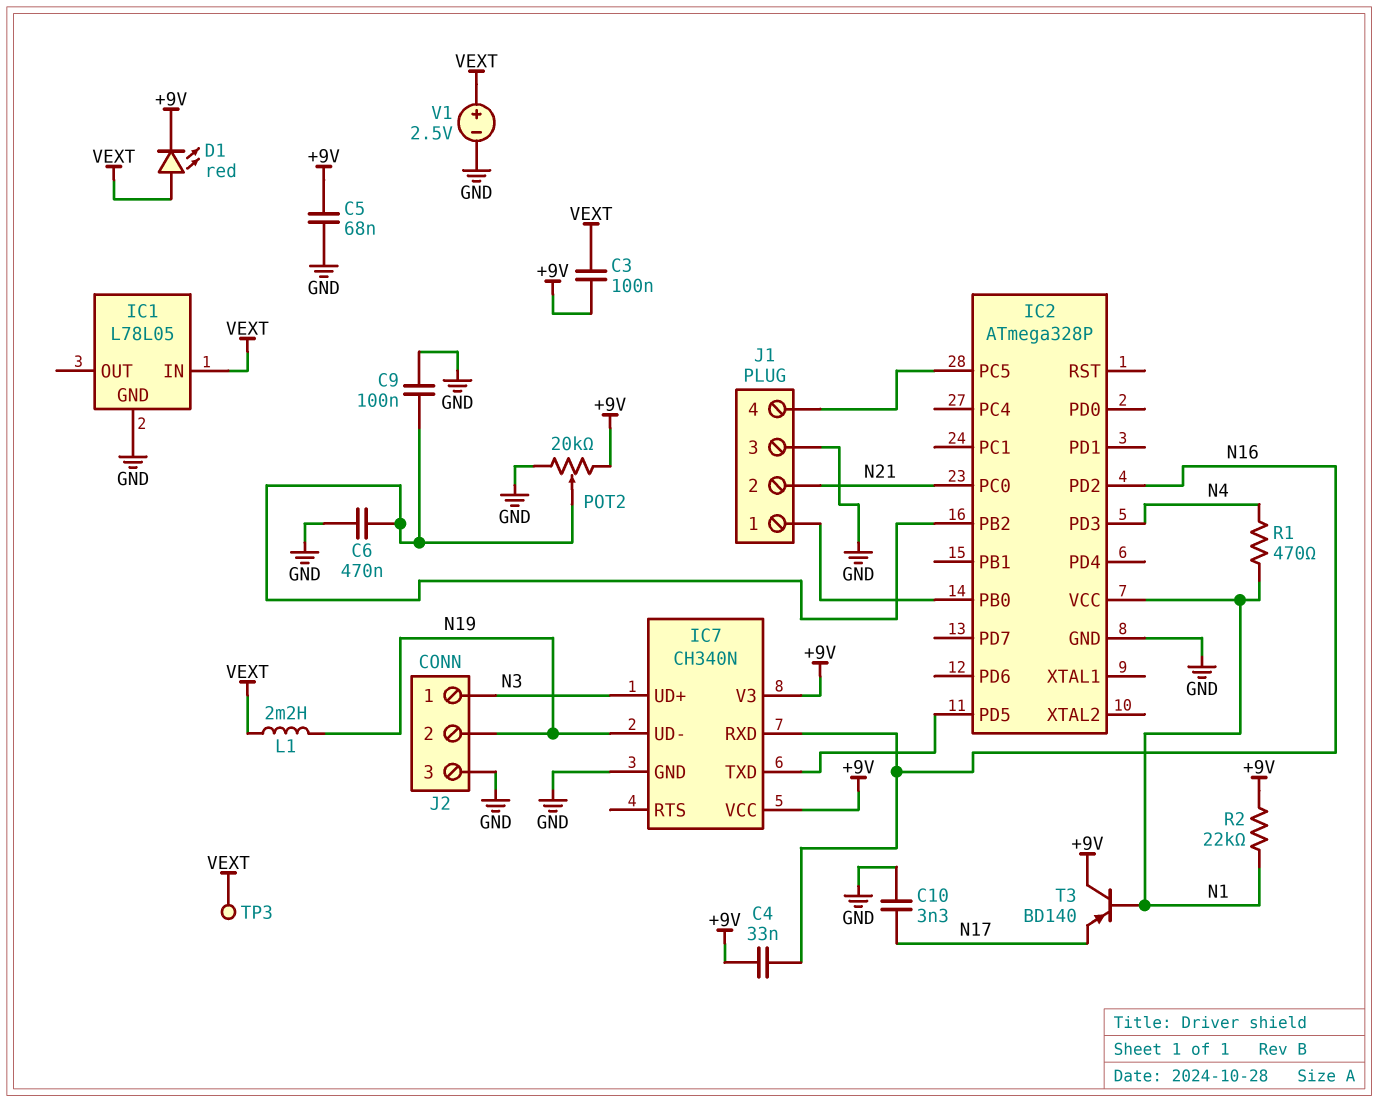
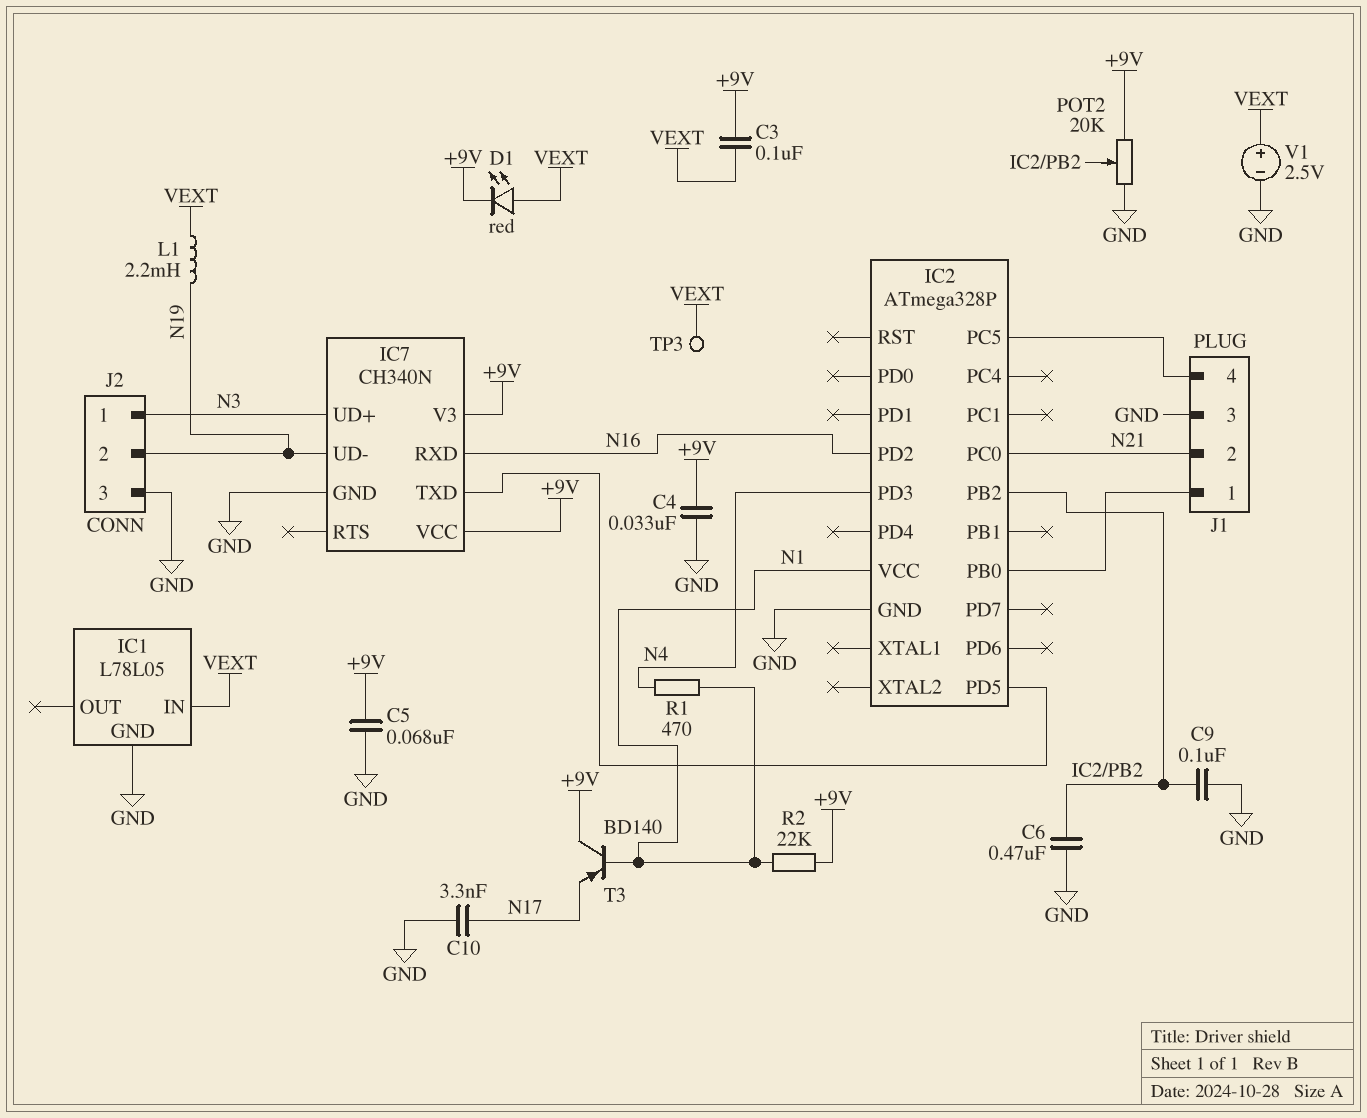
C4: 33nF (+9V, N16) -> 33nF (+9V, GND)

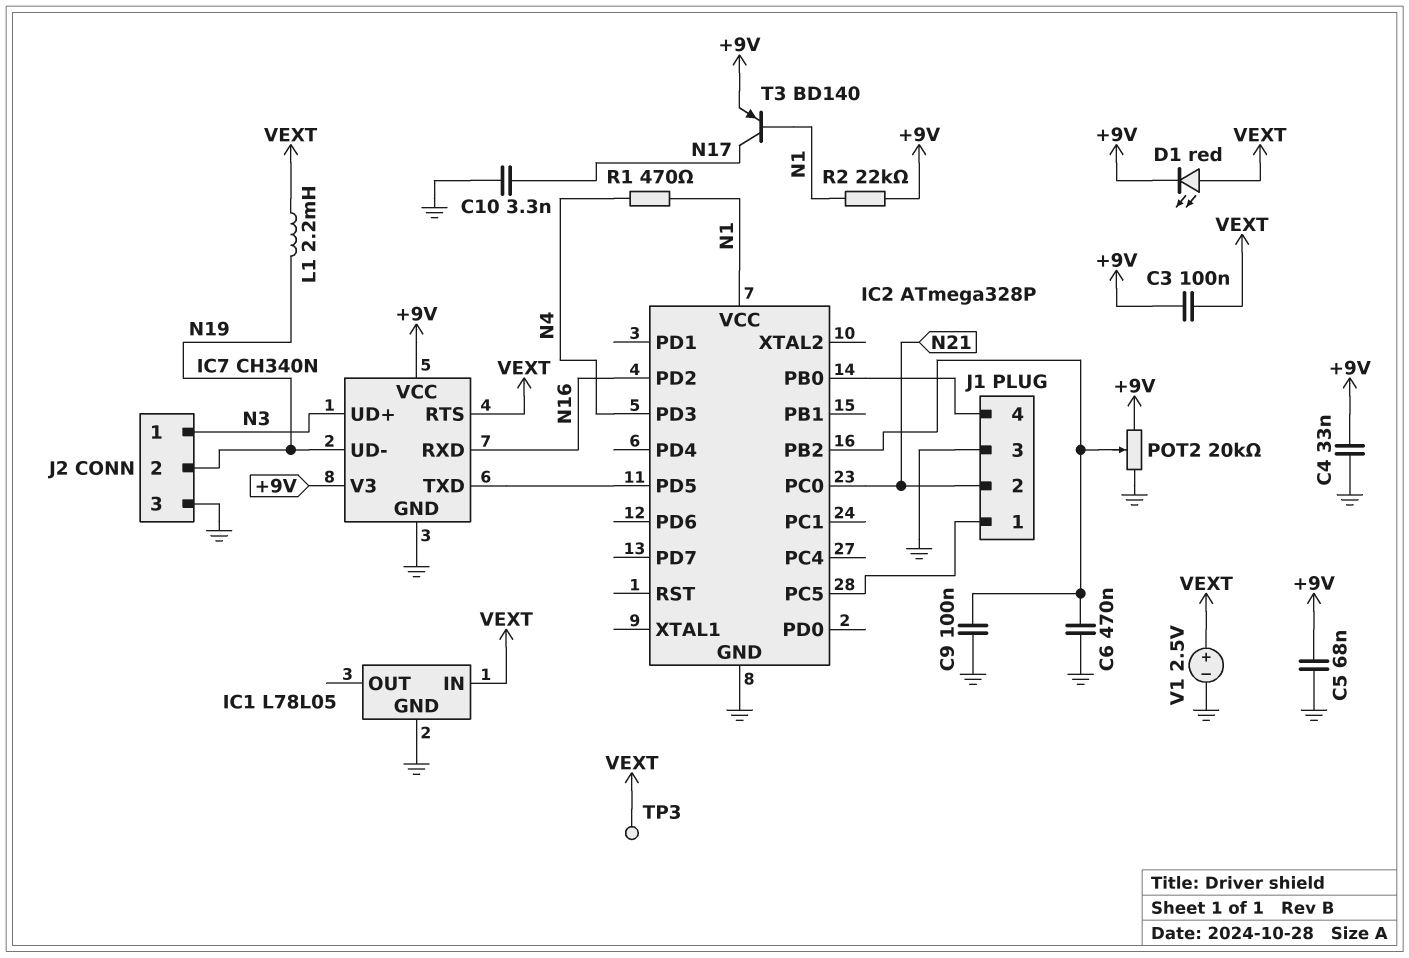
IC7 pin RTS: none -> VEXT
J1 pin 1: IC2/PB0 -> IC2/PC5
J1 pin 4: IC2/PC5 -> IC2/PB0
T3: PNP BD140 (B N1, C +9V, E N17) -> PNP BD140 (B N1, C N17, E +9V)

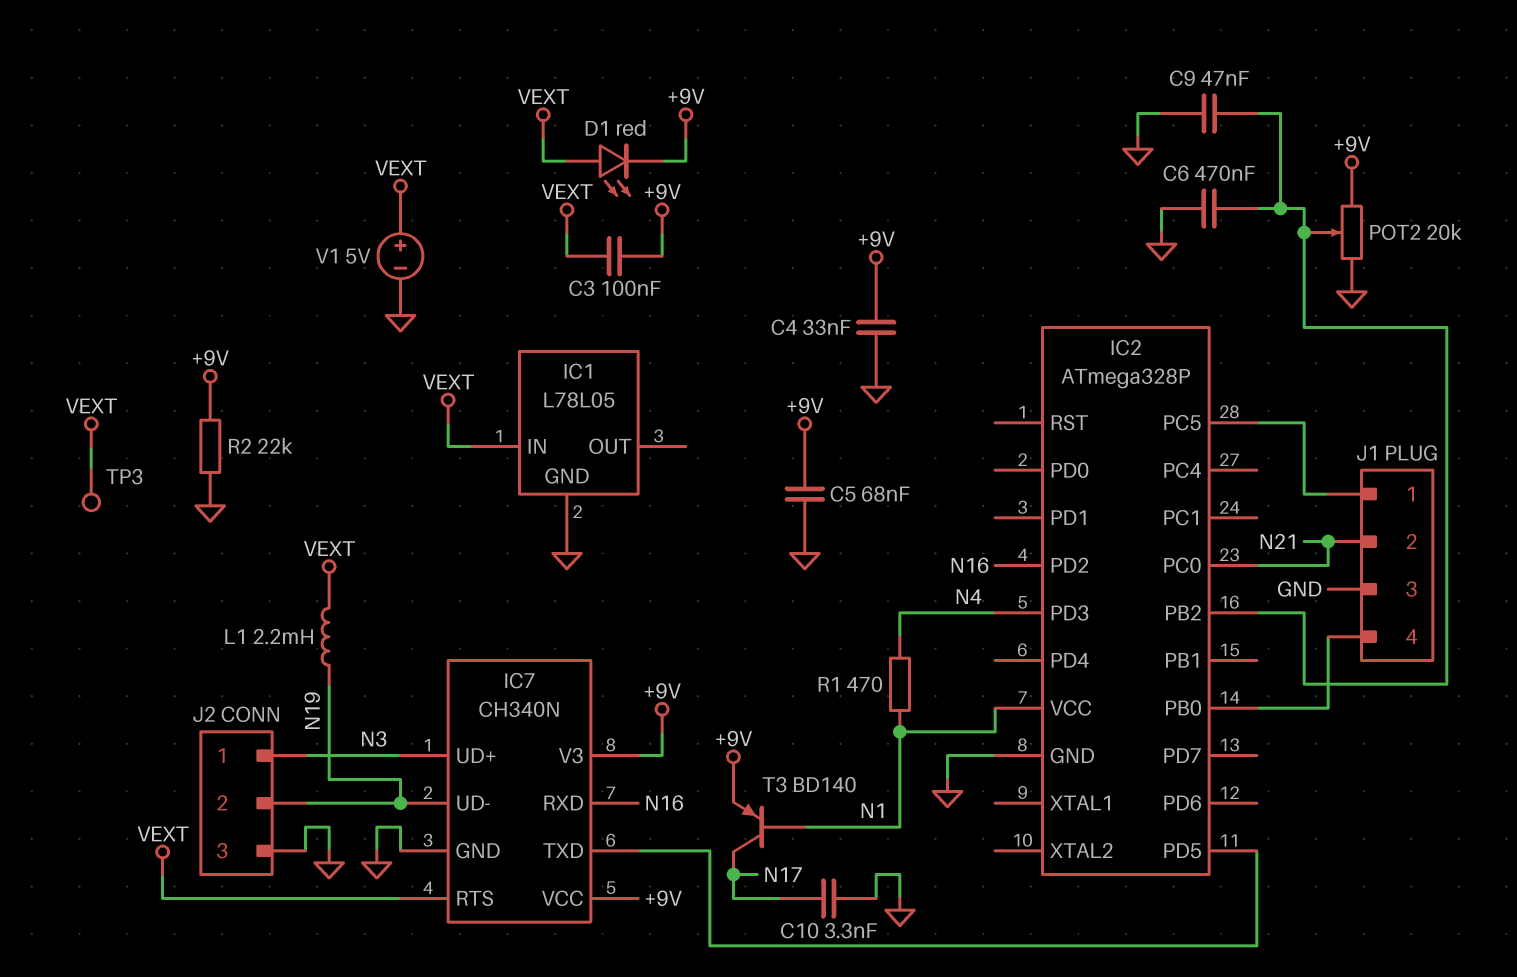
C9: 100nF (GND, IC2/PB2) -> 47nF (GND, IC2/PB2)
R2: 22k (+9V, N1) -> 22k (+9V, GND)
V1: 2.5V (plus VEXT, minus GND) -> 5V (plus VEXT, minus GND)

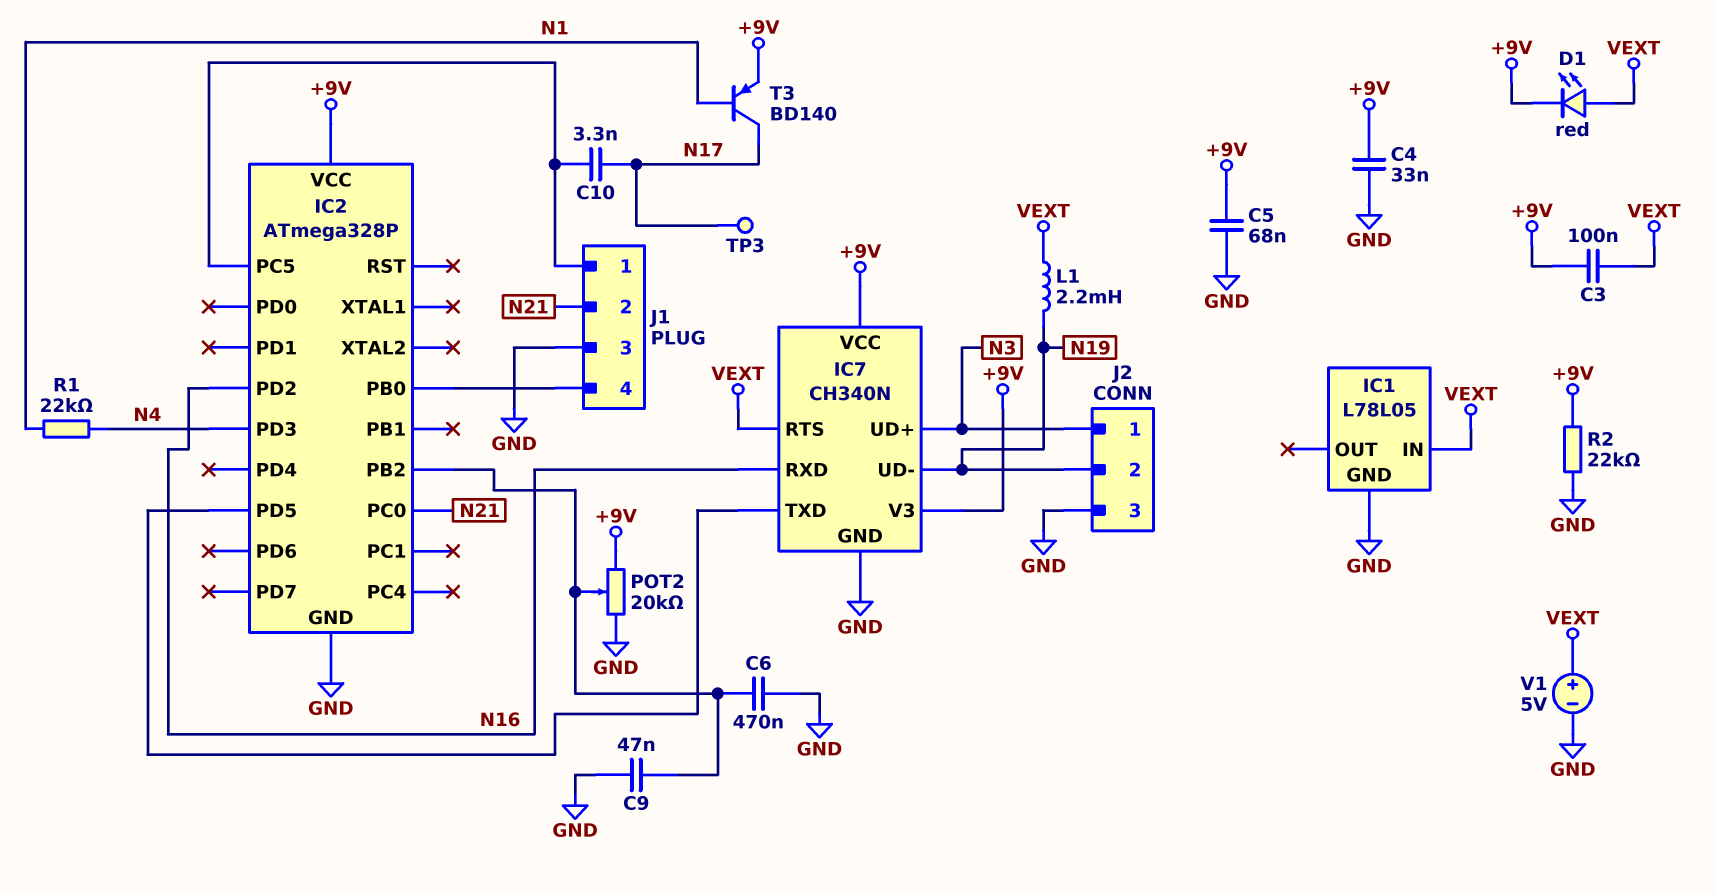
C10: 3.3nF (GND, N17) -> 3.3nF (IC2/PC5, N17)
IC2 pin VCC: N1 -> +9V
R1: 470 (N1, N4) -> 22k (N1, N4)
TP3: test point (VEXT) -> test point (N17)

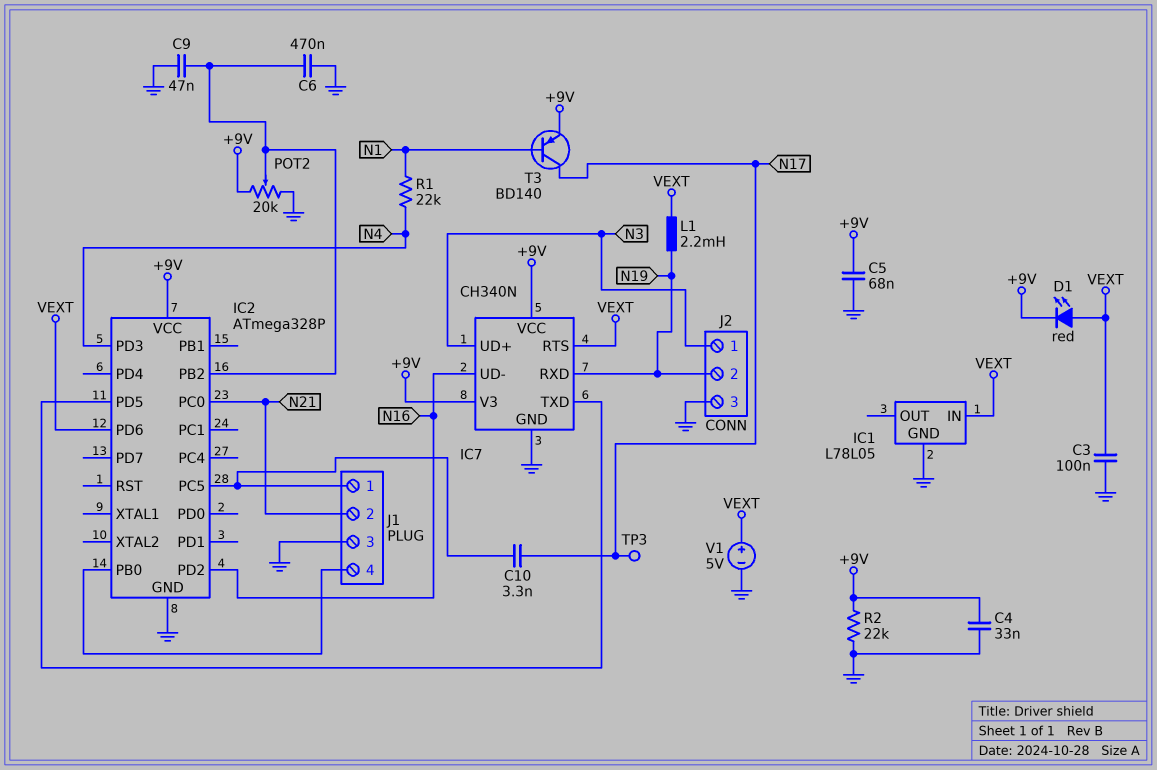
C3: 100nF (+9V, VEXT) -> 100nF (GND, VEXT)
IC2 pin PD6: none -> VEXT
IC7 pin RXD: N16 -> N19
IC7 pin UD-: N19 -> N16

